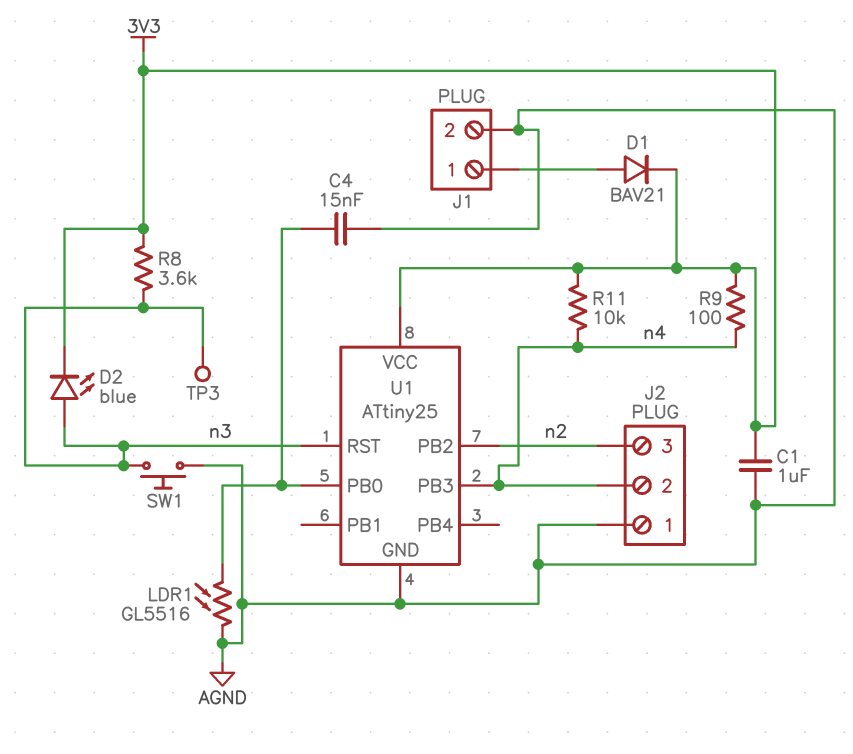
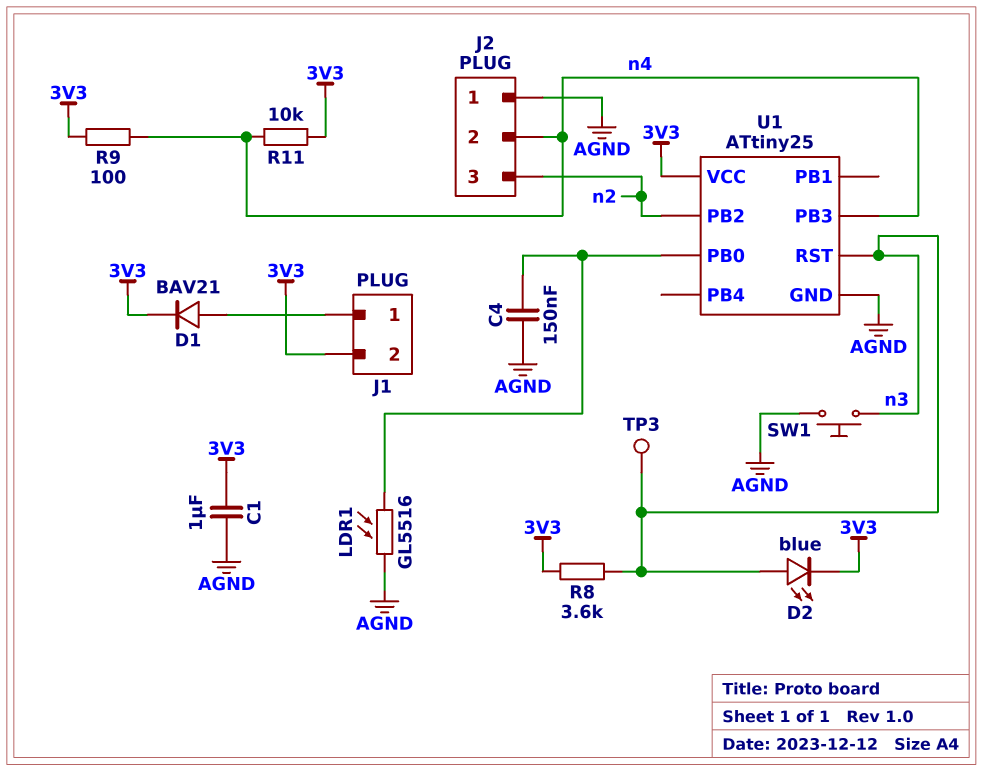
C4: 15nF (AGND, U1/PB0) -> 150nF (AGND, U1/PB0)
J1 pin 2: AGND -> 3V3

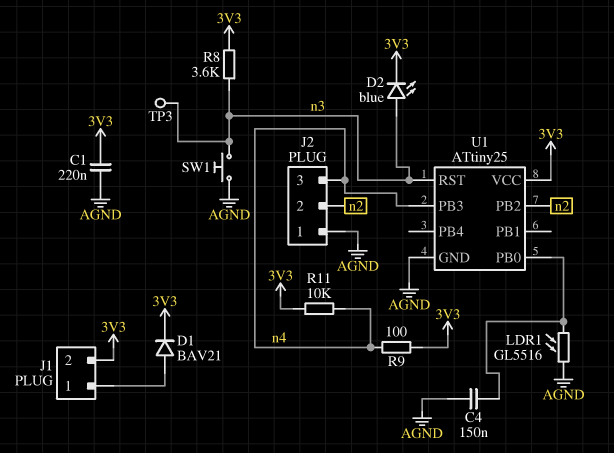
C1: 1uF (3V3, AGND) -> 220nF (3V3, AGND)
J2 pin 2: n4 -> n2
J2 pin 3: n2 -> n4

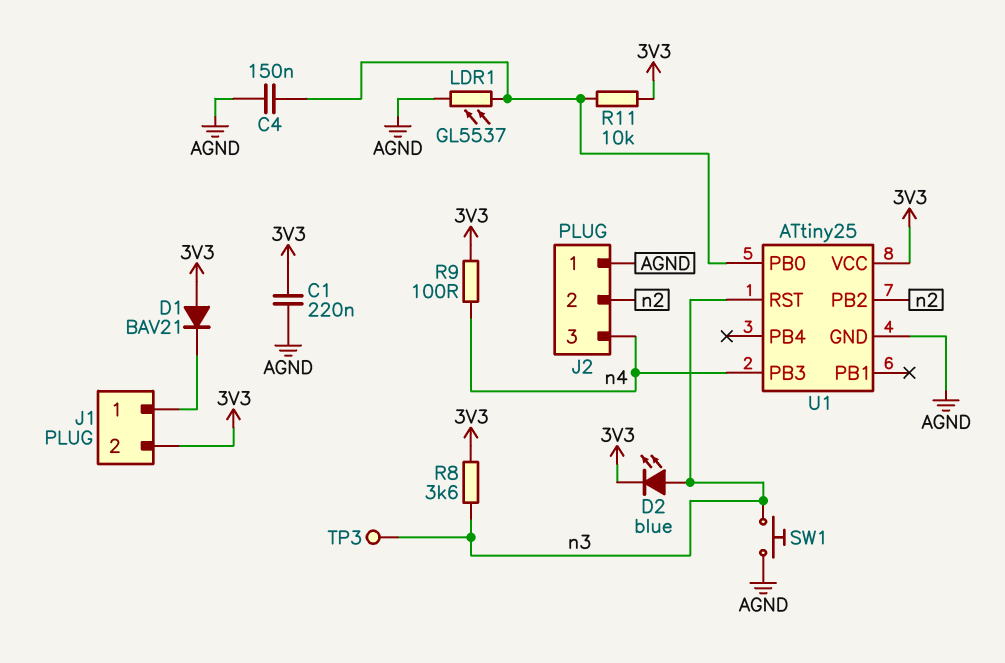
D1: diode BAV21 (A J1/1, K 3V3) -> diode BAV21 (A 3V3, K J1/1)
LDR1: GL5516 (AGND, U1/PB0) -> GL5537 (AGND, U1/PB0)
R11: 10k (3V3, n4) -> 10k (3V3, U1/PB0)

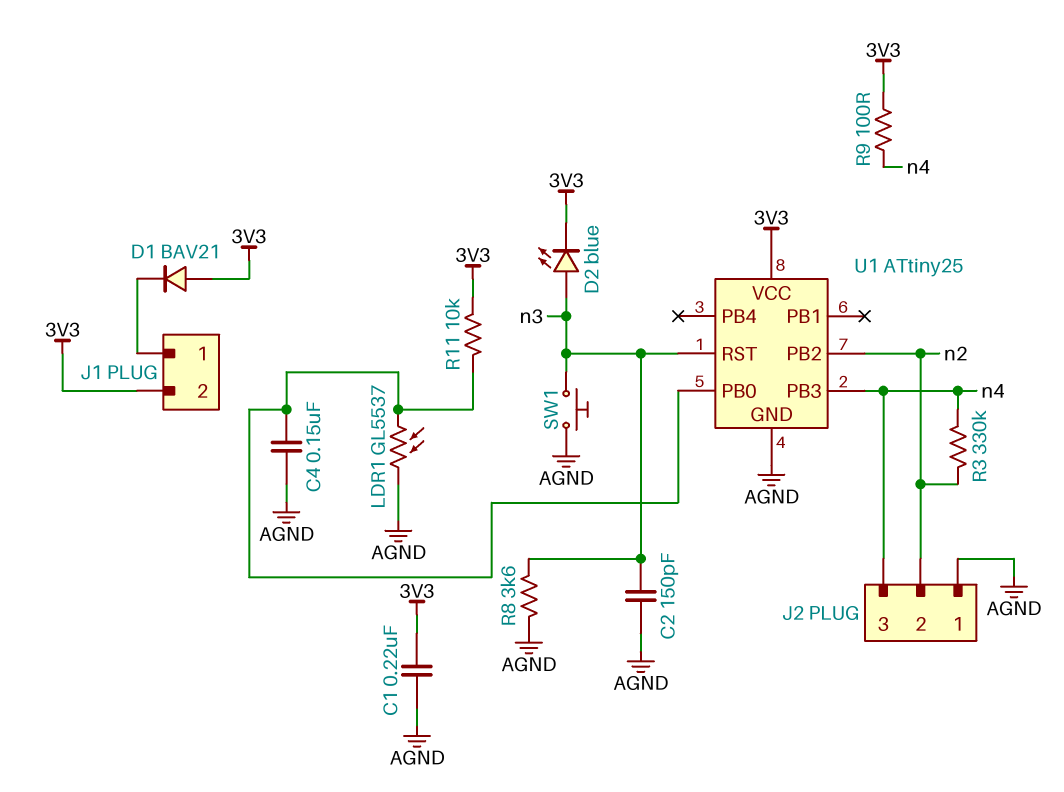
C2: none -> 150pF (AGND, n3)
R3: none -> 330k (n2, n4)
R8: 3.6k (3V3, n3) -> 3.6k (AGND, n3)
TP3: test point (n3) -> none

